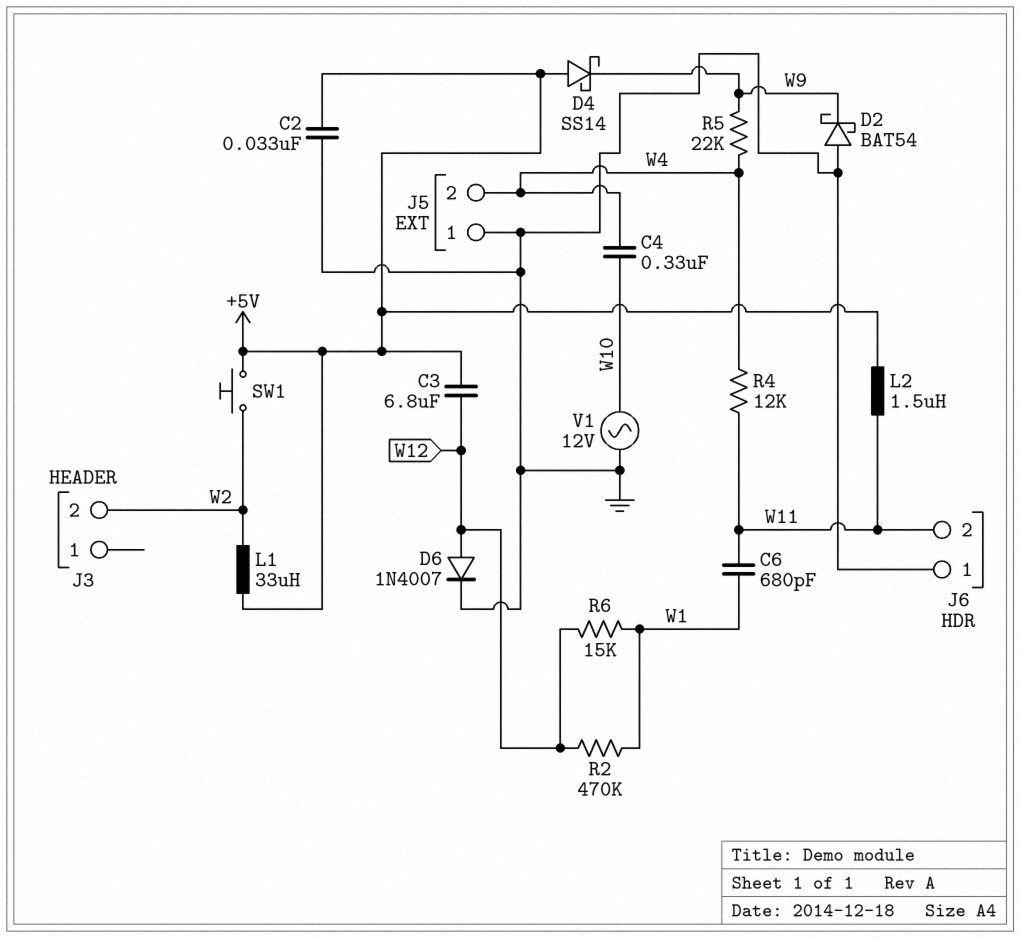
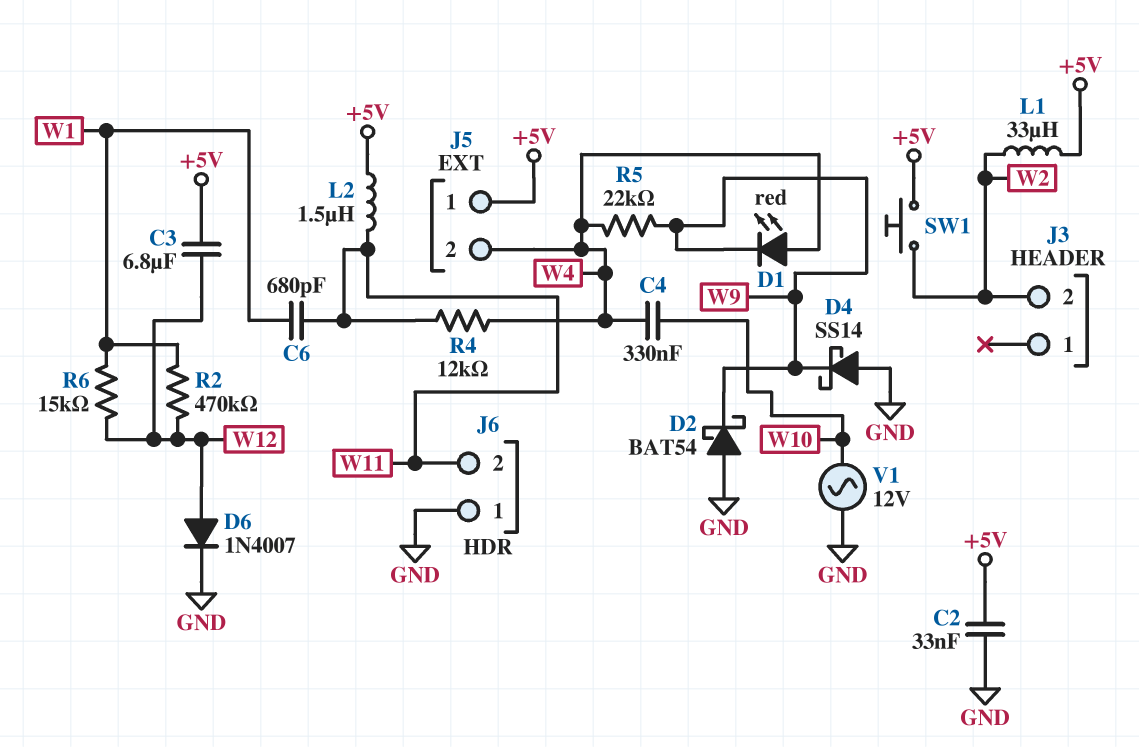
D1: none -> LED red (A W4, K W9)
D4: schottky SS14 (A +5V, K W9) -> schottky SS14 (A GND, K W9)
J5 pin 1: GND -> +5V

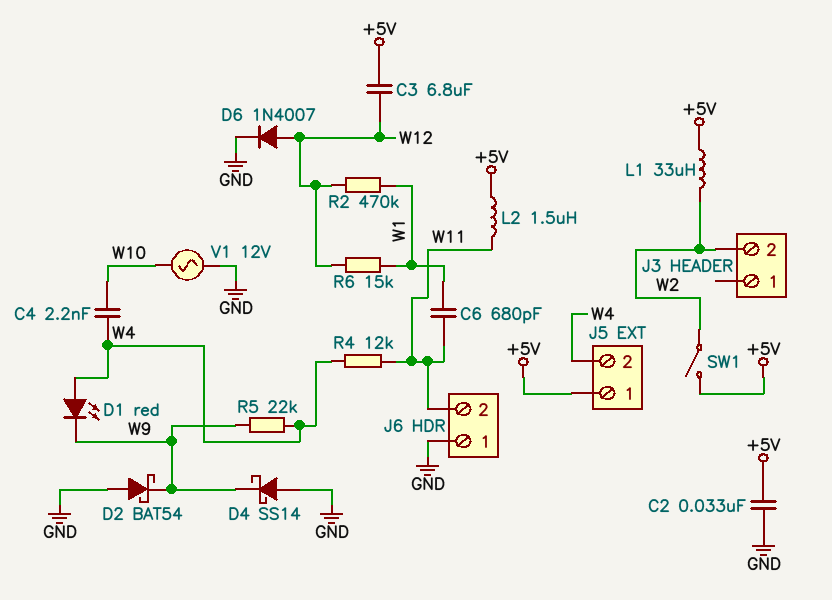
C4: 330nF (W4, W10) -> 2.2nF (W4, W10)
SW1: button (+5V, W2) -> switch (+5V, W2)

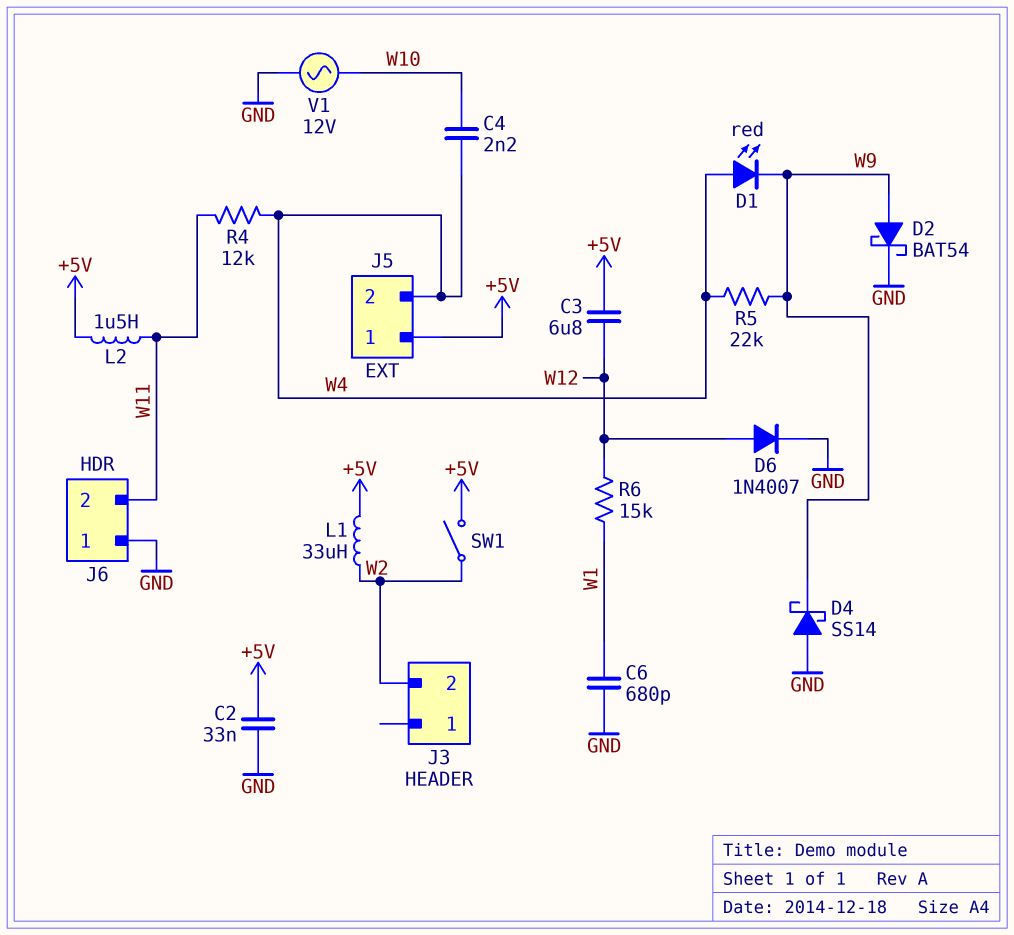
C6: 680pF (W1, W11) -> 680pF (GND, W1)
D2: schottky BAT54 (A GND, K W9) -> schottky BAT54 (A W9, K GND)
R2: 470k (W1, W12) -> none

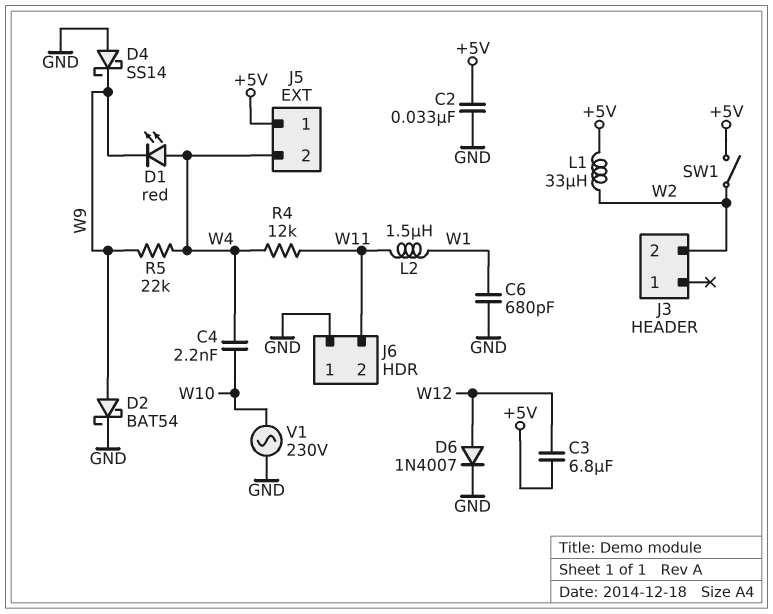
L2: 1.5uH (+5V, W11) -> 1.5uH (W1, W11)
R6: 15k (W1, W12) -> none
V1: AC 12V (GND, W10) -> AC 230V (GND, W10)

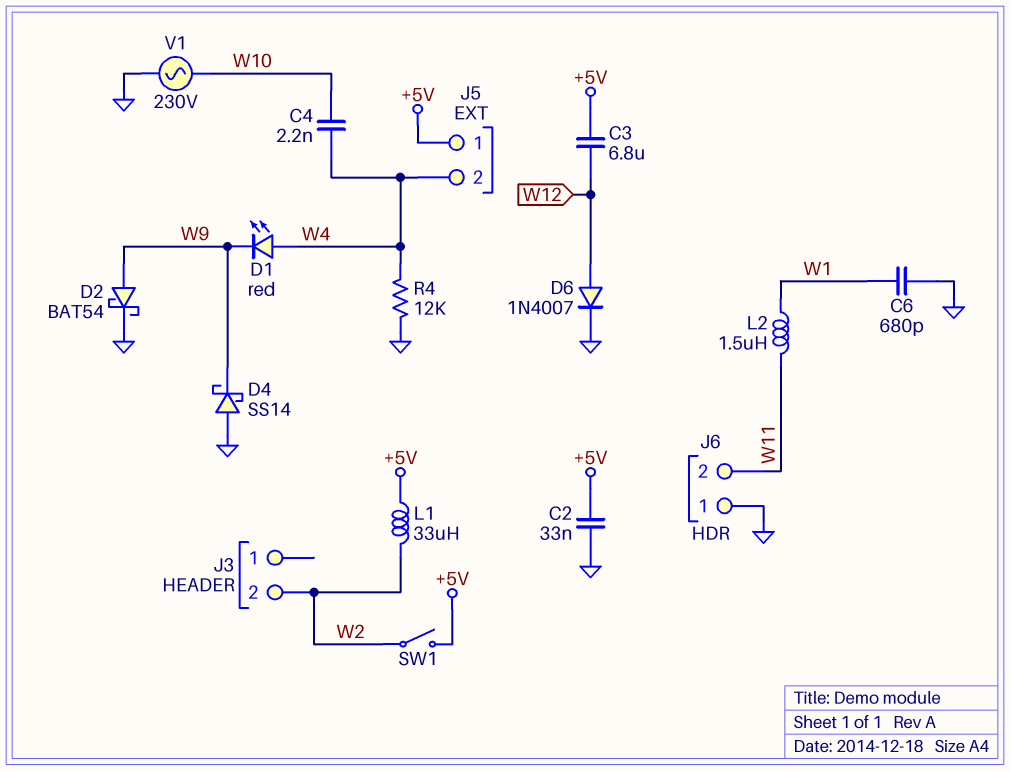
R4: 12k (W4, W11) -> 12k (GND, W4)
R5: 22k (W4, W9) -> none

